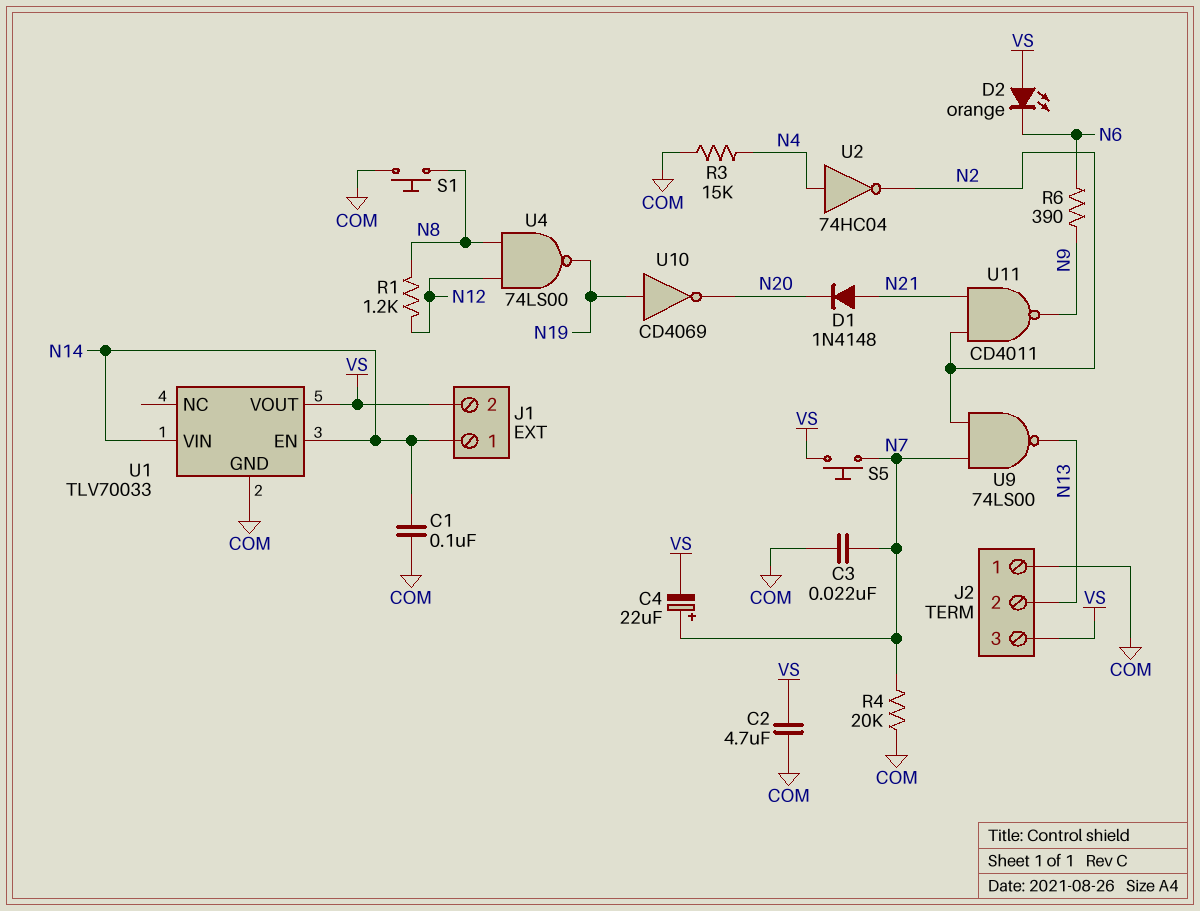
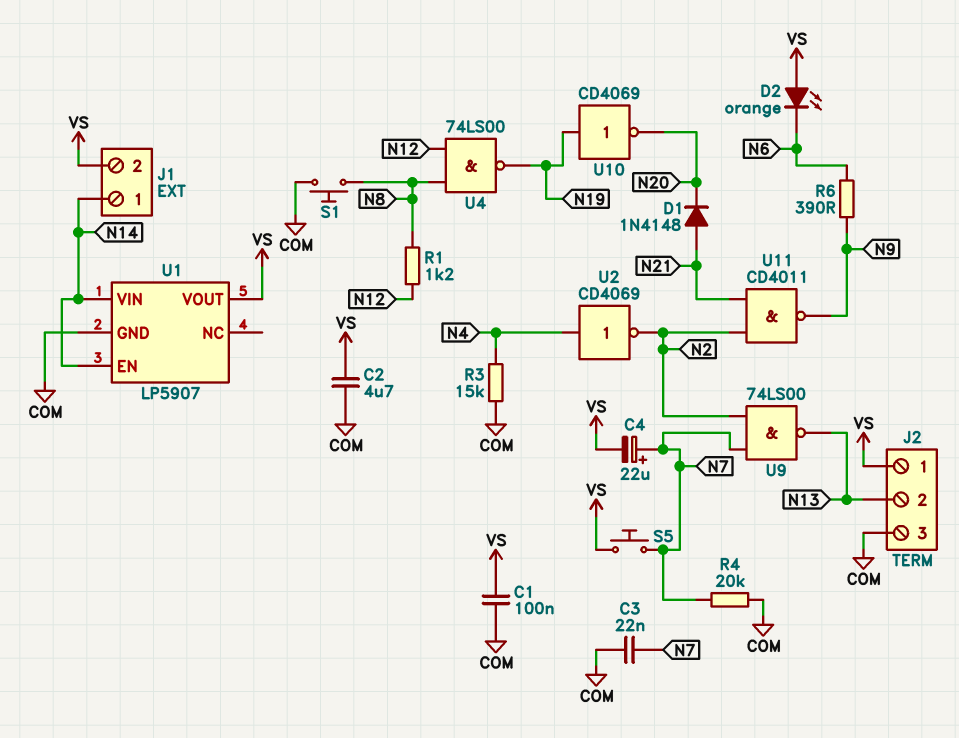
C1: 100nF (COM, N14) -> 100nF (COM, VS)
J2 pin 1: COM -> VS
J2 pin 3: VS -> COM
U1: TLV70033 -> LP5907
U2: NOT 74HC04 (in N4, out N2) -> NOT CD4069 (in N4, out N2)

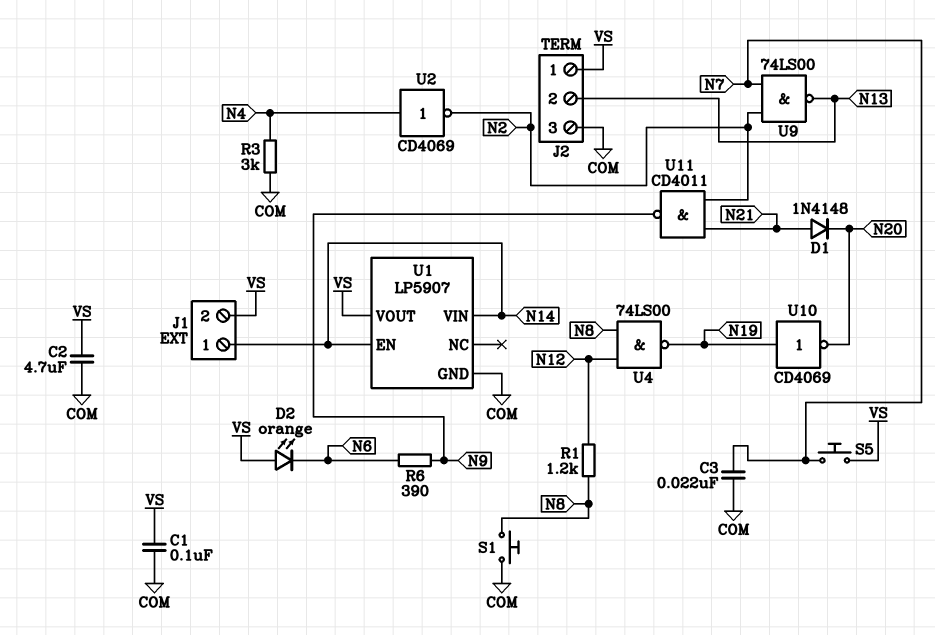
C4: 22uF (plus N7, minus VS) -> none
R3: 15k (COM, N4) -> 3k (COM, N4)
R4: 20k (COM, N7) -> none

